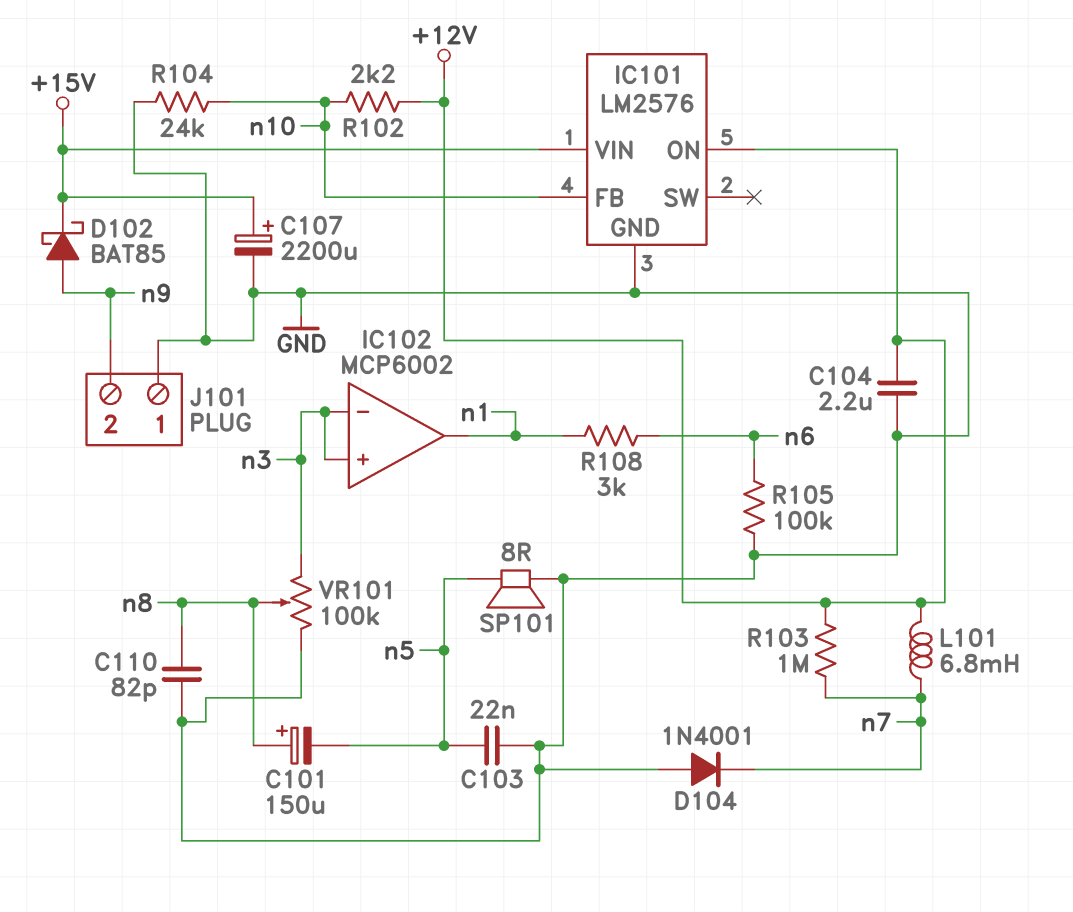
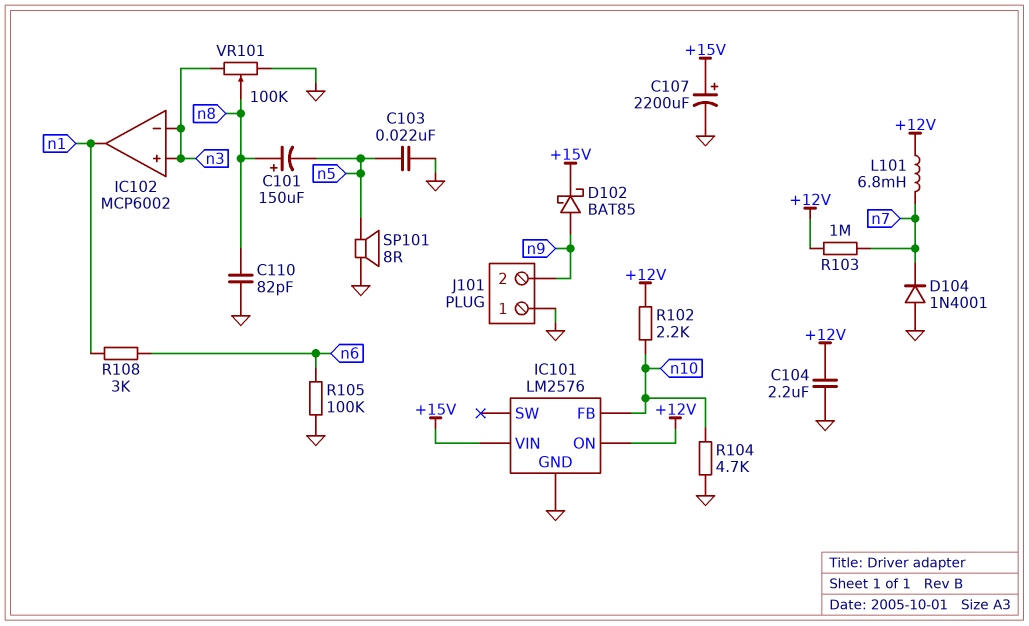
R104: 24k (GND, n10) -> 4.7k (GND, n10)

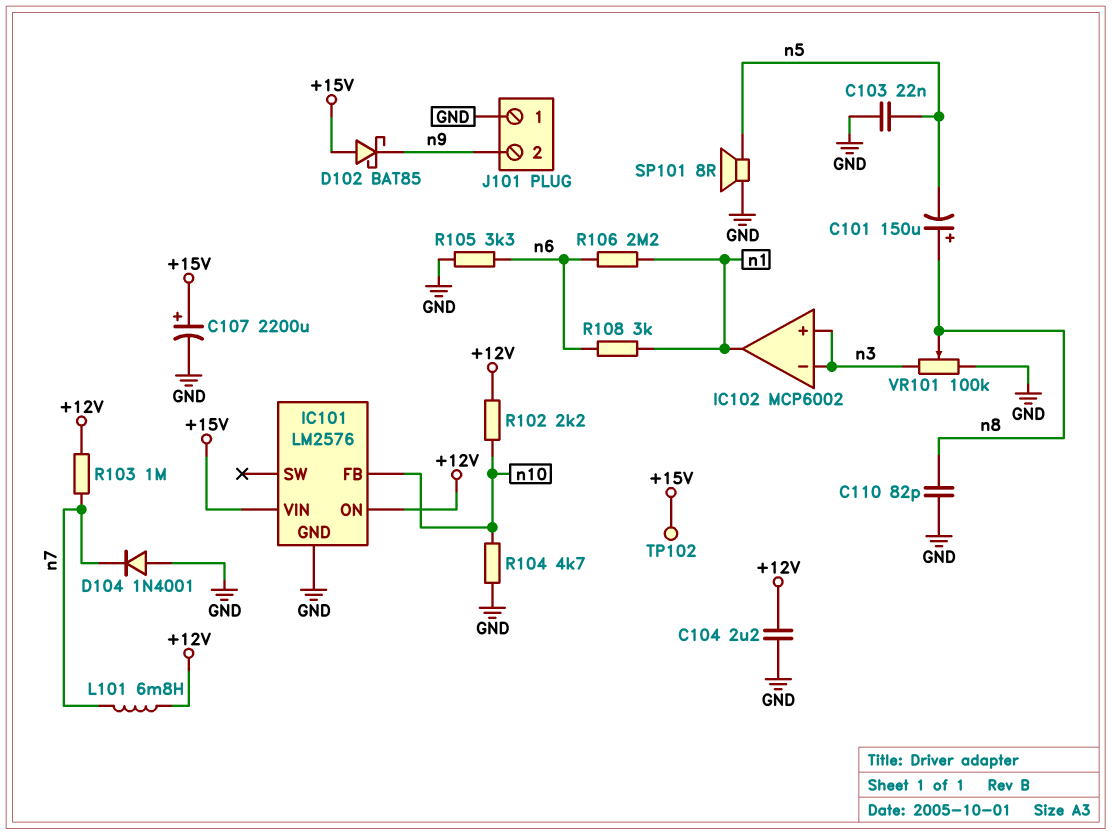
D102: schottky BAT85 (A n9, K +15V) -> schottky BAT85 (A +15V, K n9)
R105: 100k (GND, n6) -> 3.3k (GND, n6)
R106: none -> 2.2M (n1, n6)
TP102: none -> test point (+15V)

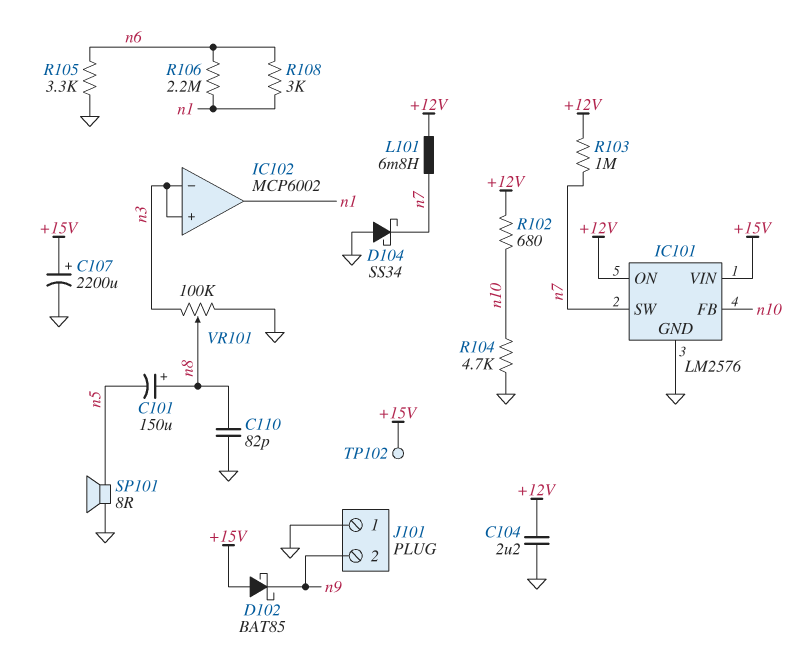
C103: 22nF (GND, n5) -> none
D104: diode 1N4001 (A GND, K n7) -> schottky SS34 (A GND, K n7)
IC101 pin SW: none -> n7
R102: 2.2k (+12V, n10) -> 680 (+12V, n10)

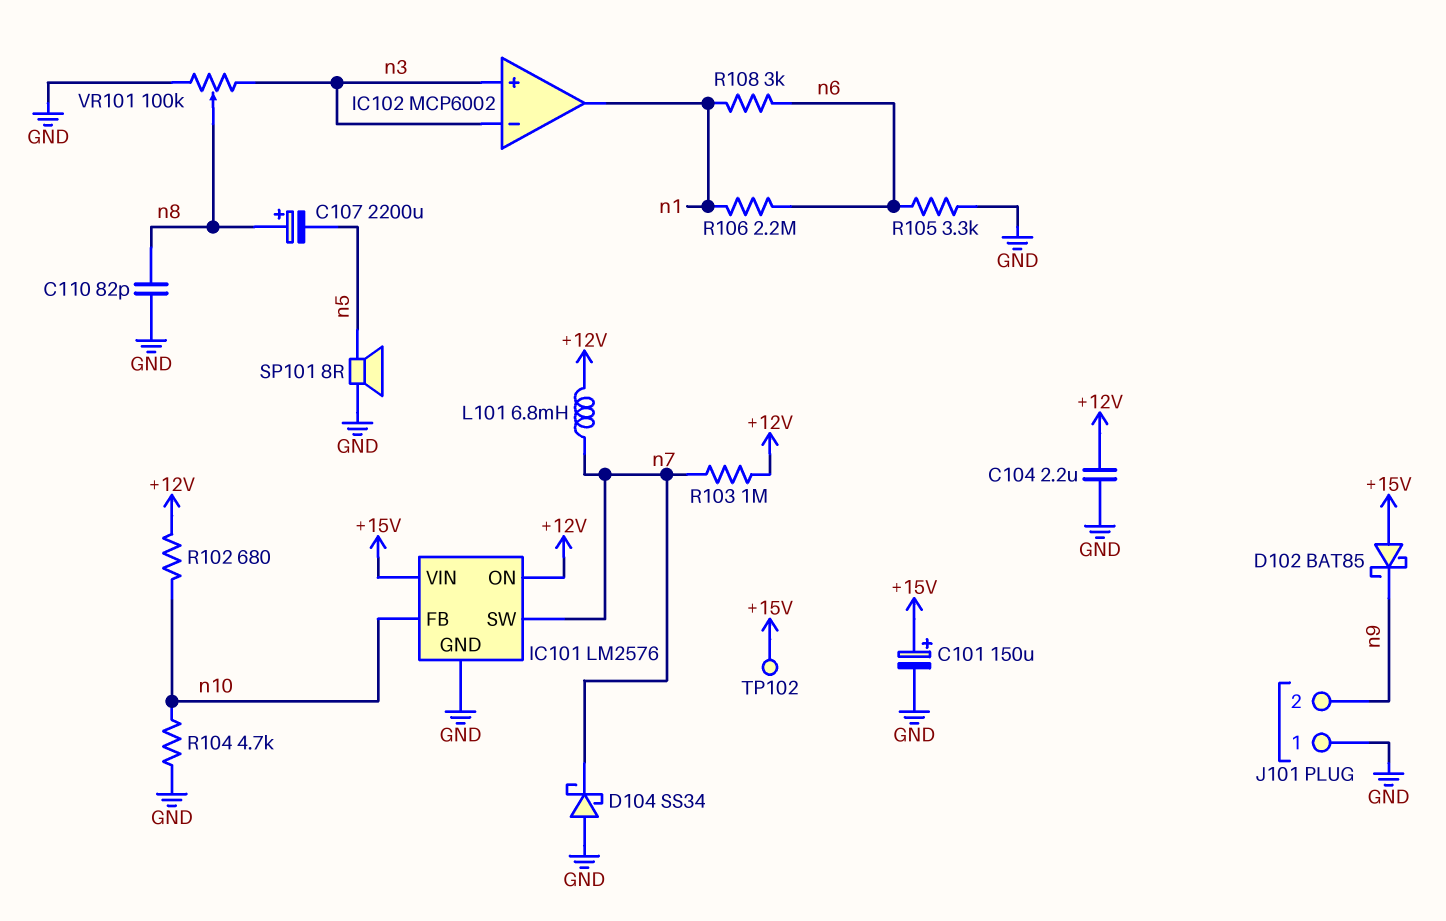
C101: 150uF (plus n8, minus n5) -> 150uF (plus +15V, minus GND)
C107: 2200uF (plus +15V, minus GND) -> 2200uF (plus n8, minus n5)

